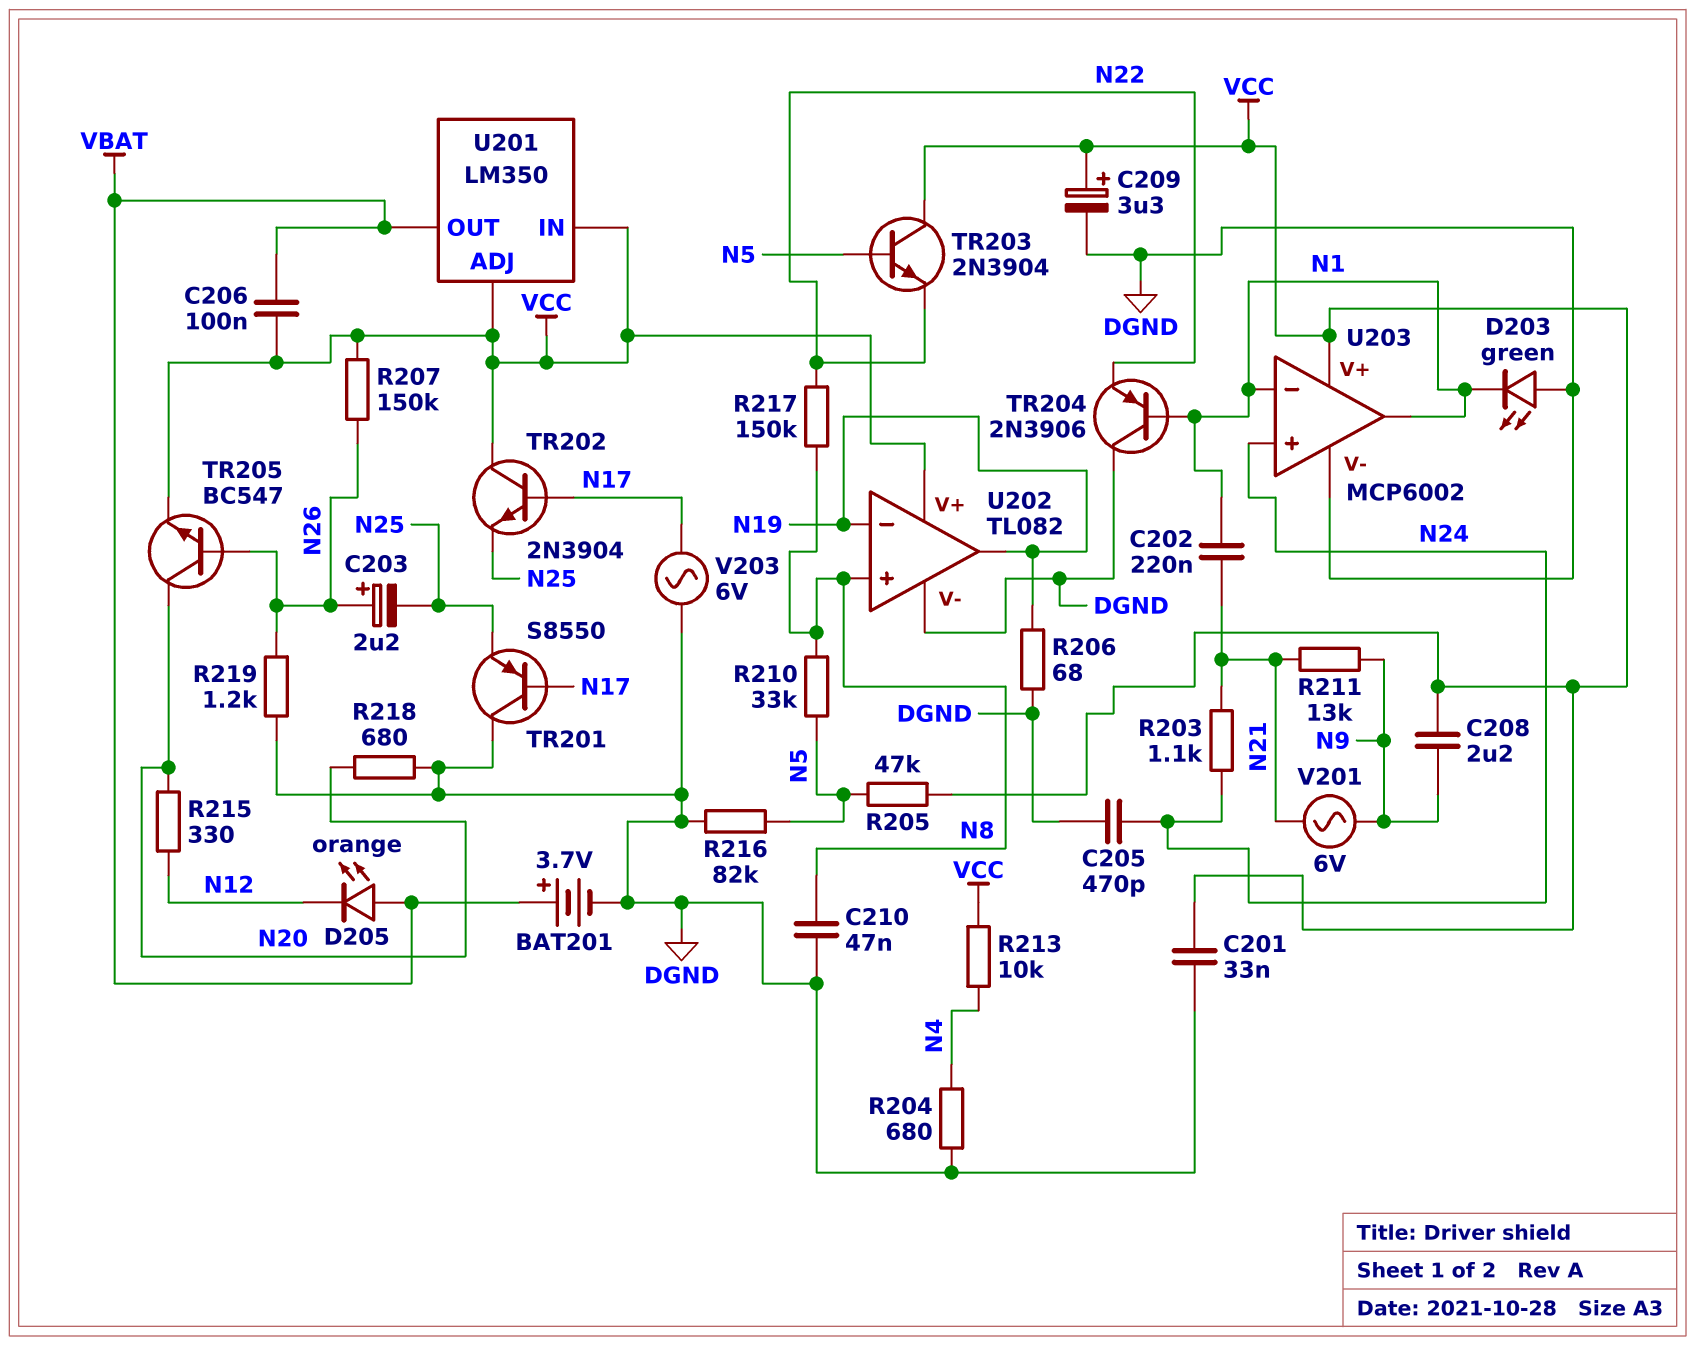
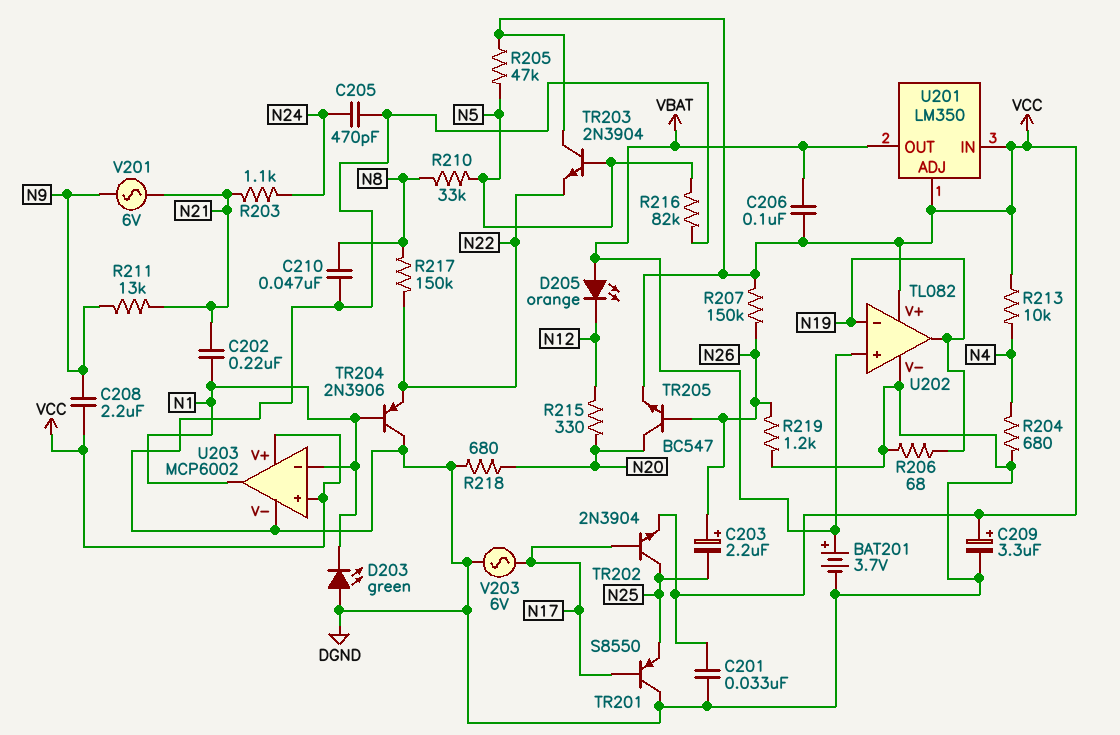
TR202: NPN 2N3904 (B N17, C VCC, E N25) -> NPN 2N3904 (B N17, C N25, E VCC)
U202 pin in+: N8 -> VBAT
U203 pin in+: N24 -> VCC

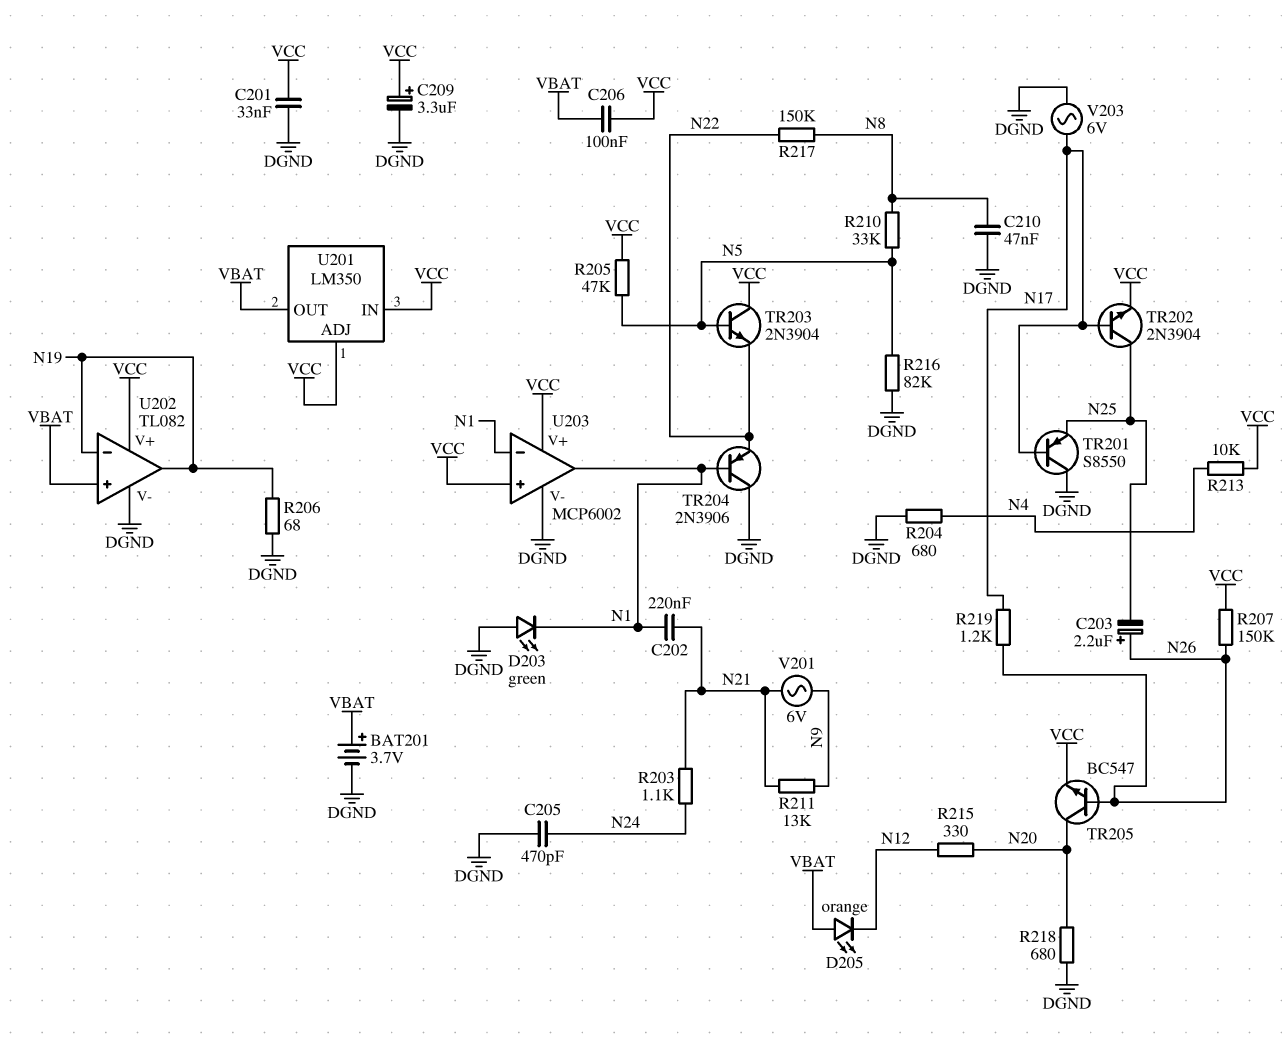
C208: 2.2uF (N9, VCC) -> none
R219: 1.2k (DGND, N26) -> 1.2k (N17, N26)

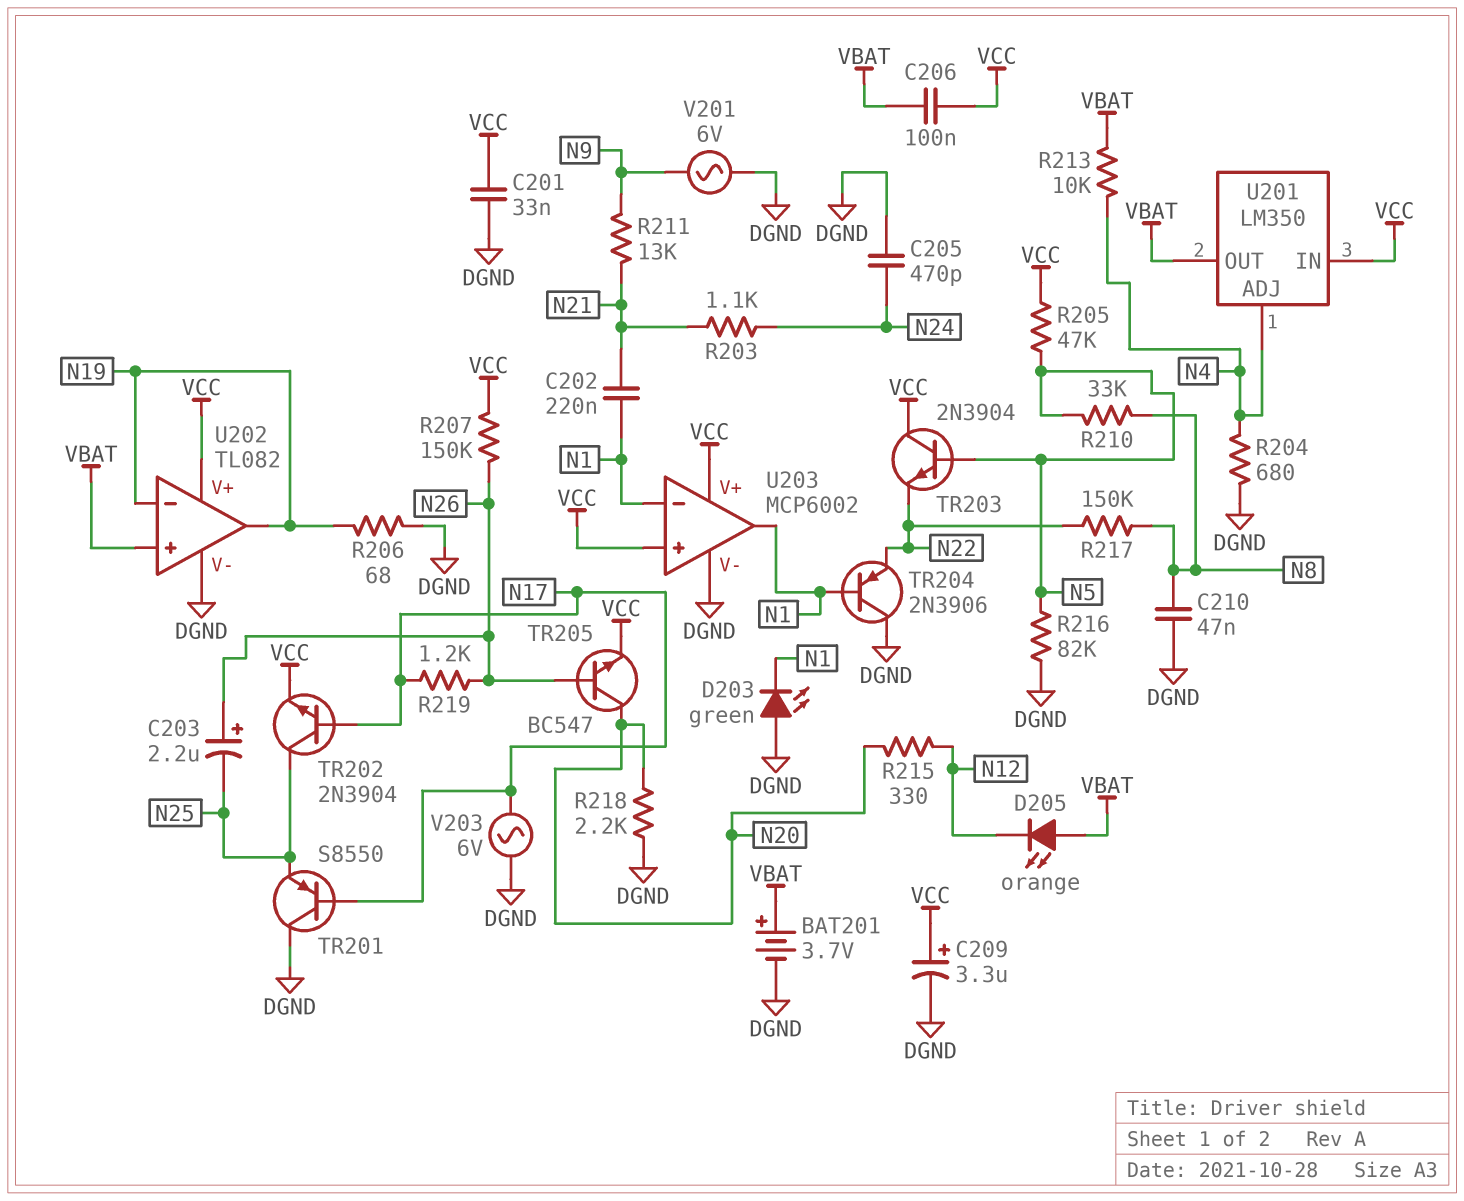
R213: 10k (N4, VCC) -> 10k (N4, VBAT)
R218: 680 (DGND, N20) -> 2.2k (DGND, N20)
U201 pin ADJ: VCC -> N4
V201: AC 6V (N9, N21) -> AC 6V (DGND, N9)

